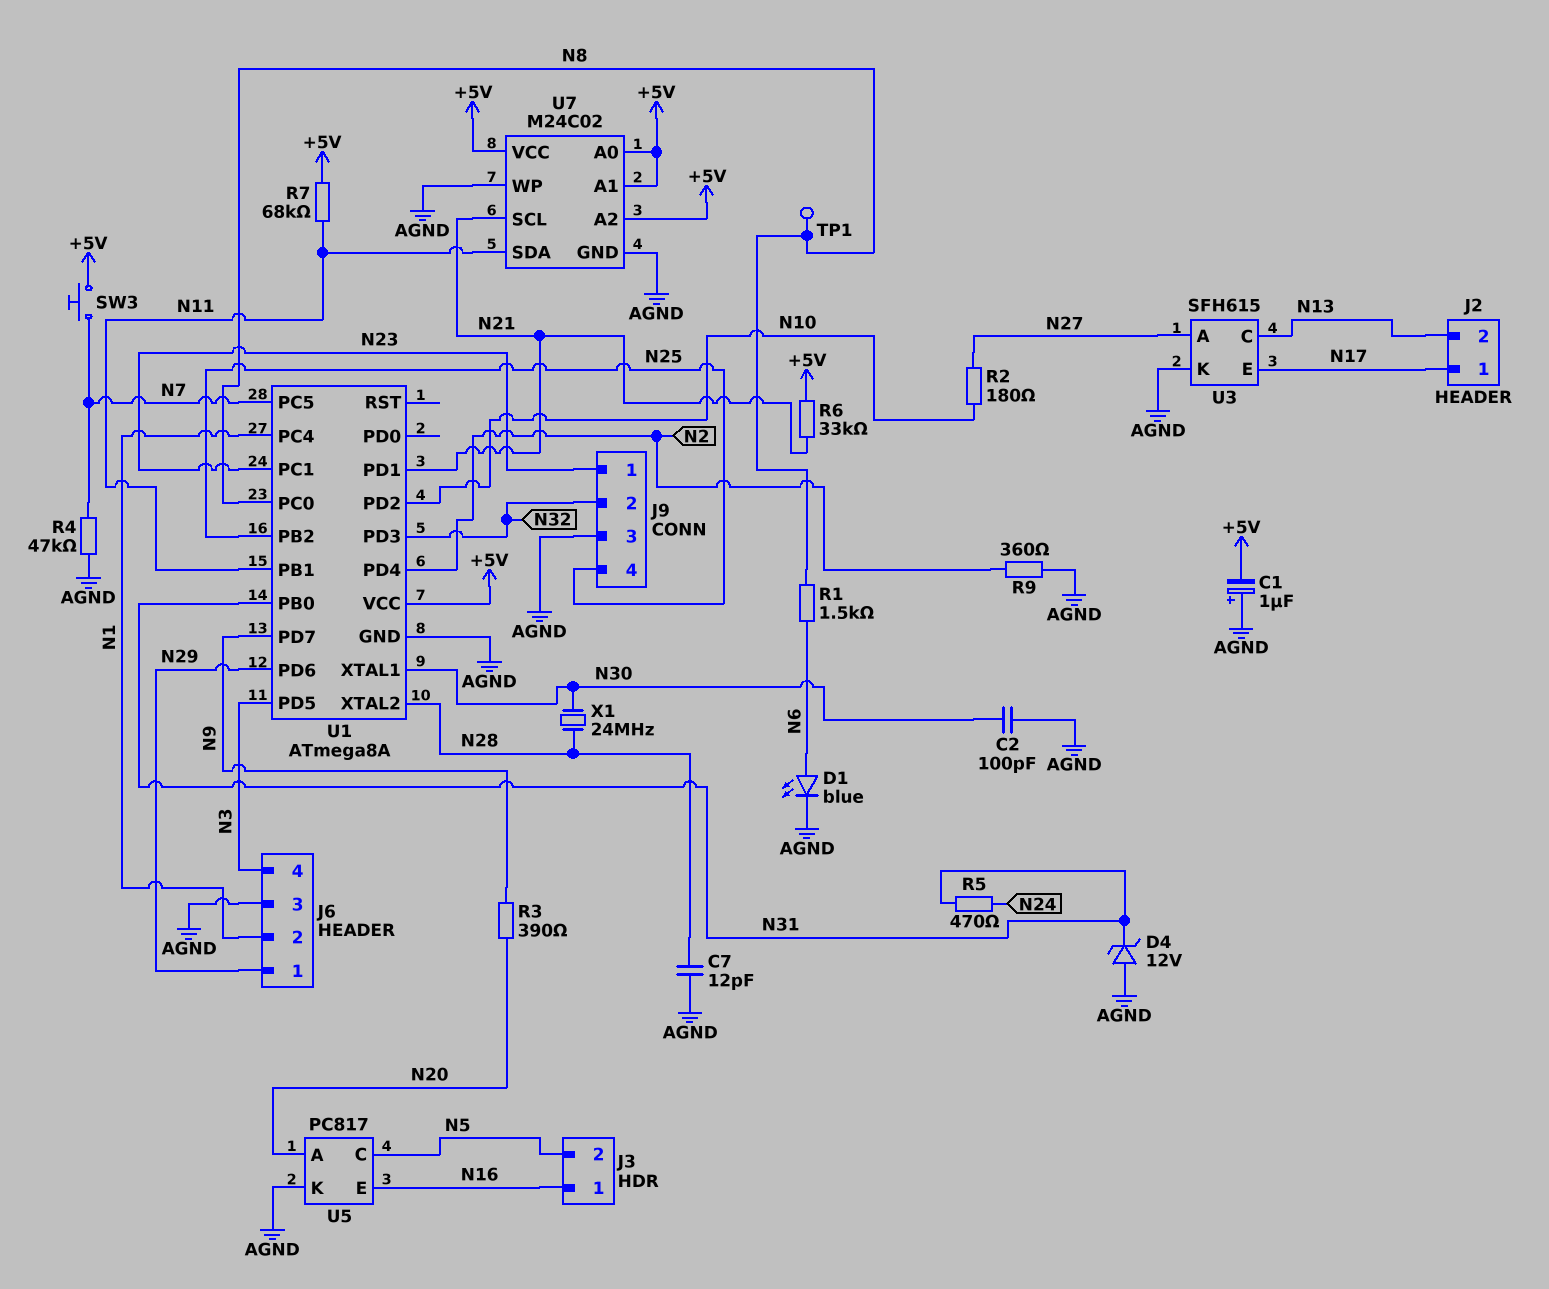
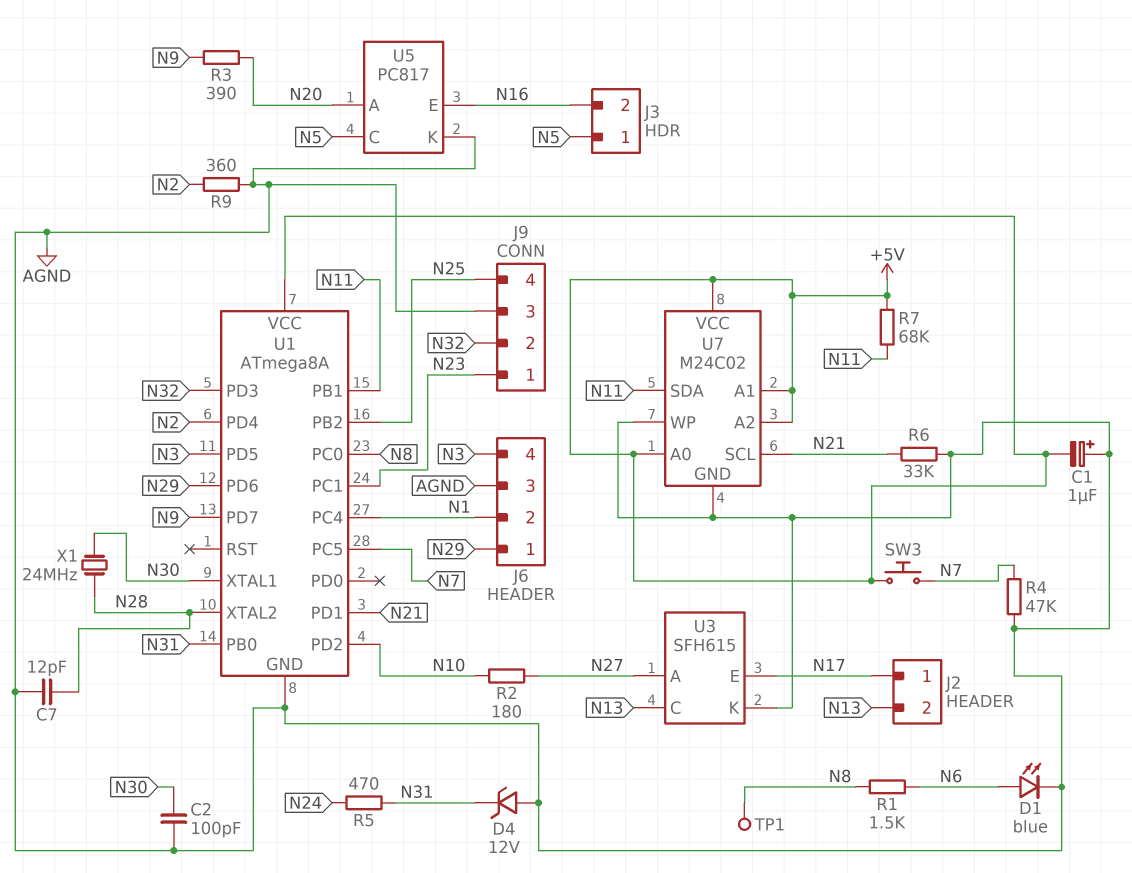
J3 pin 1: N16 -> N5
J3 pin 2: N5 -> N16
R6: 33k (+5V, N21) -> 33k (AGND, N21)

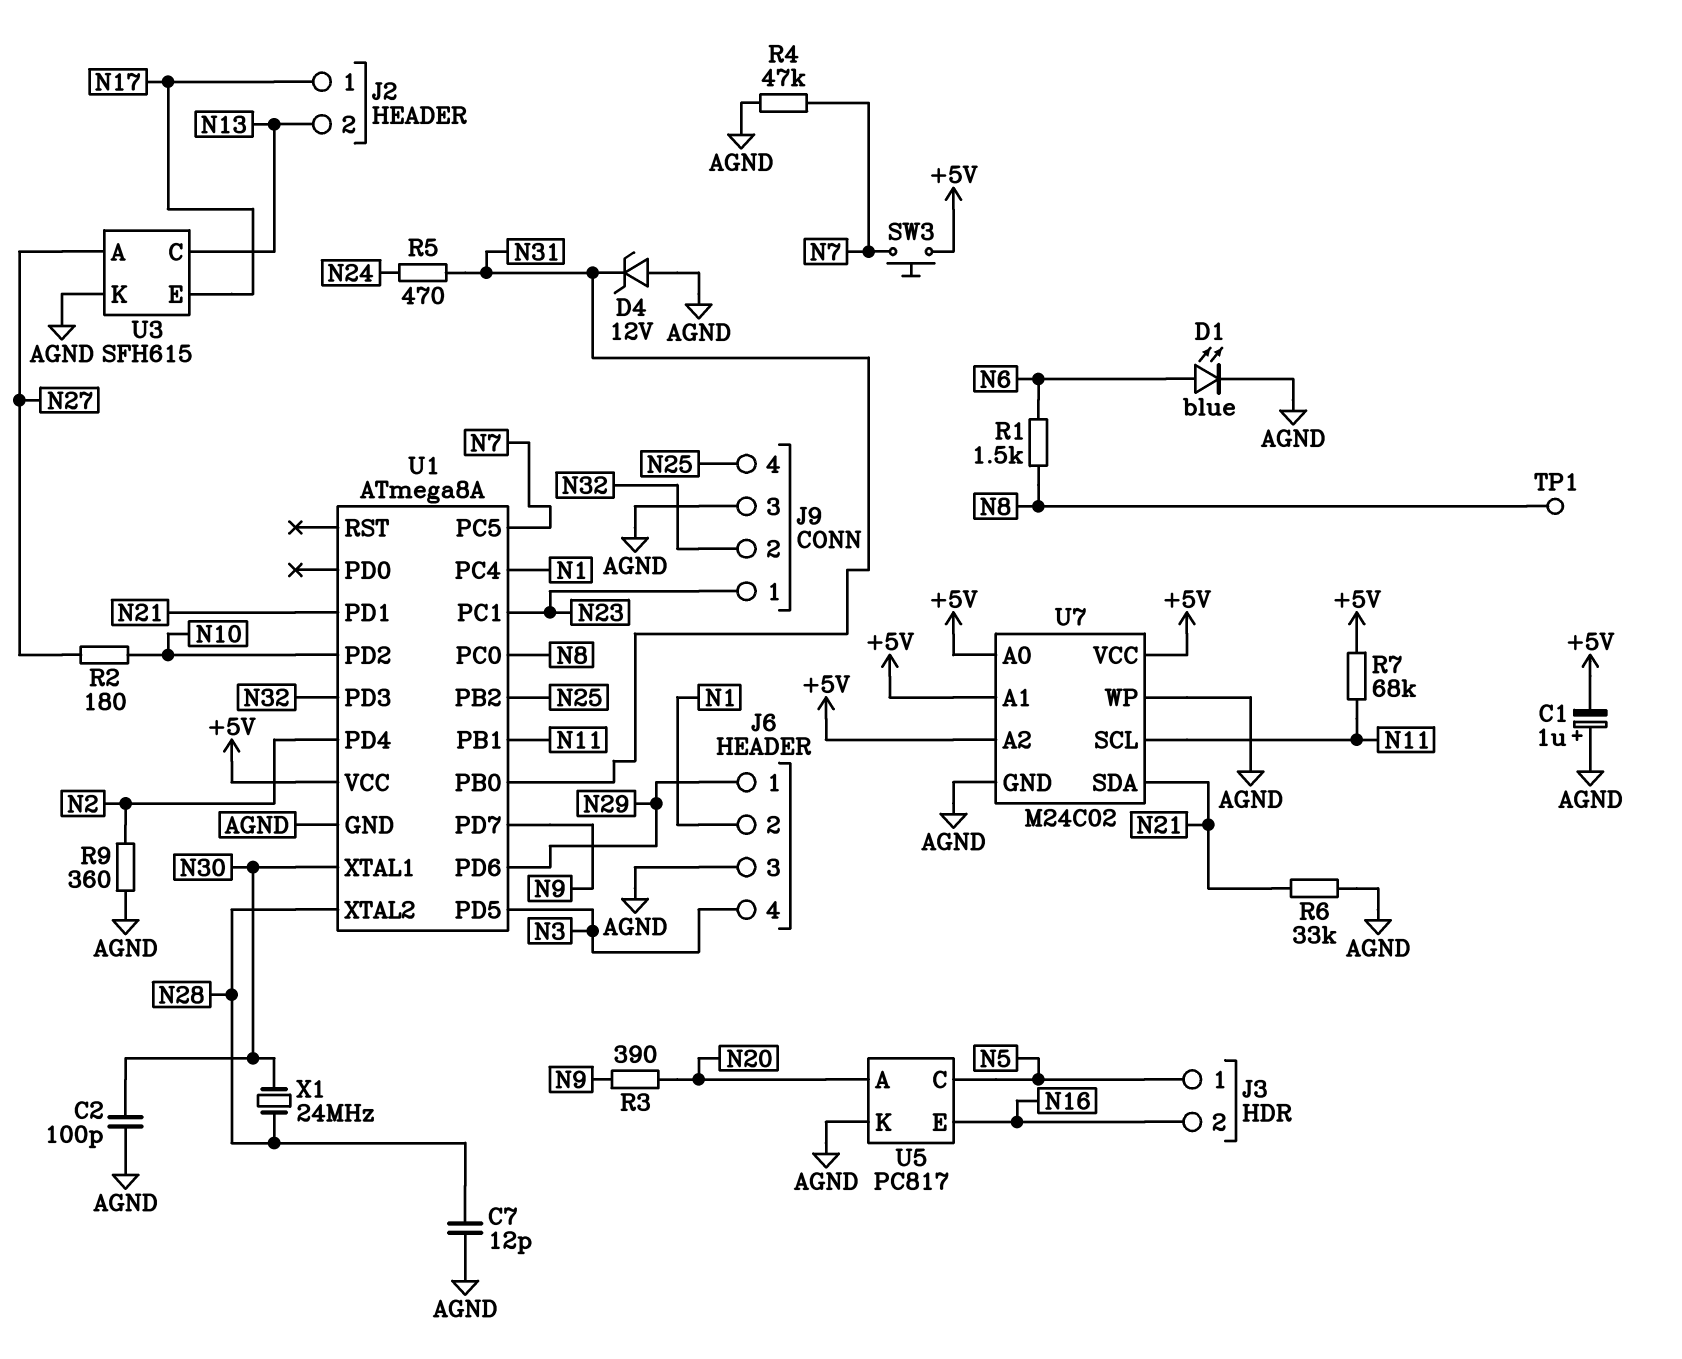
U7 pin SCL: N21 -> N11
U7 pin SDA: N11 -> N21

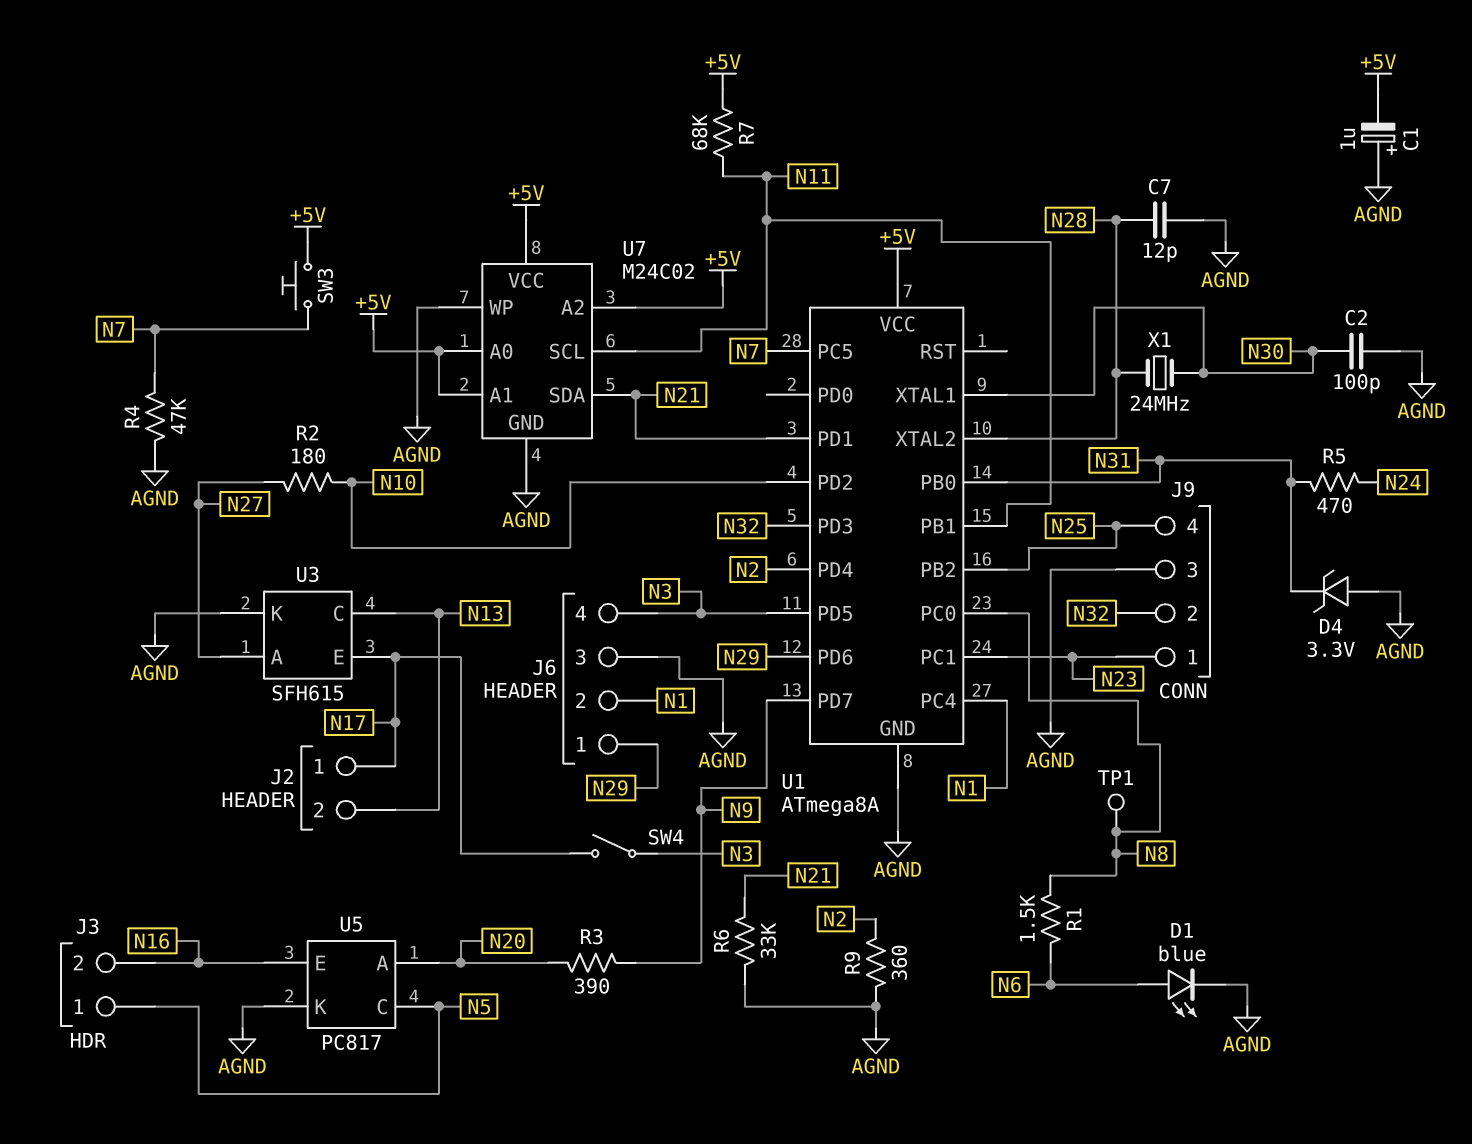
D4: zener 12V (A AGND, K N31) -> zener 3.3V (A AGND, K N31)
SW4: none -> switch (N3, N17)

